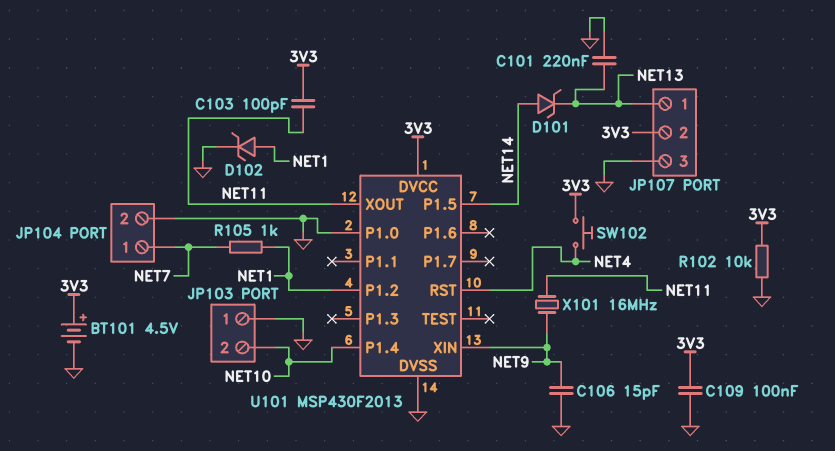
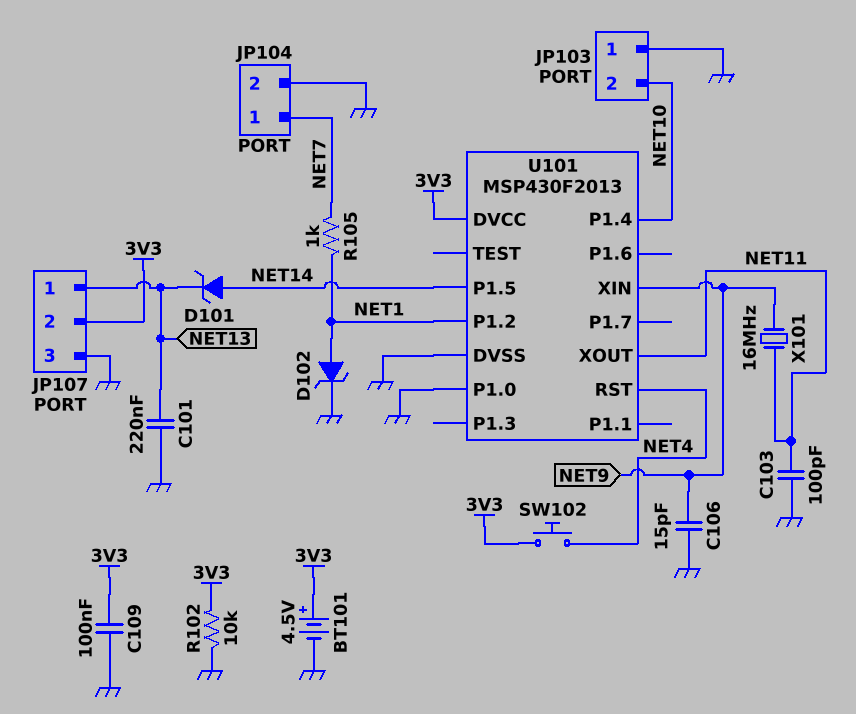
C103: 100pF (3V3, NET11) -> 100pF (GND, NET11)

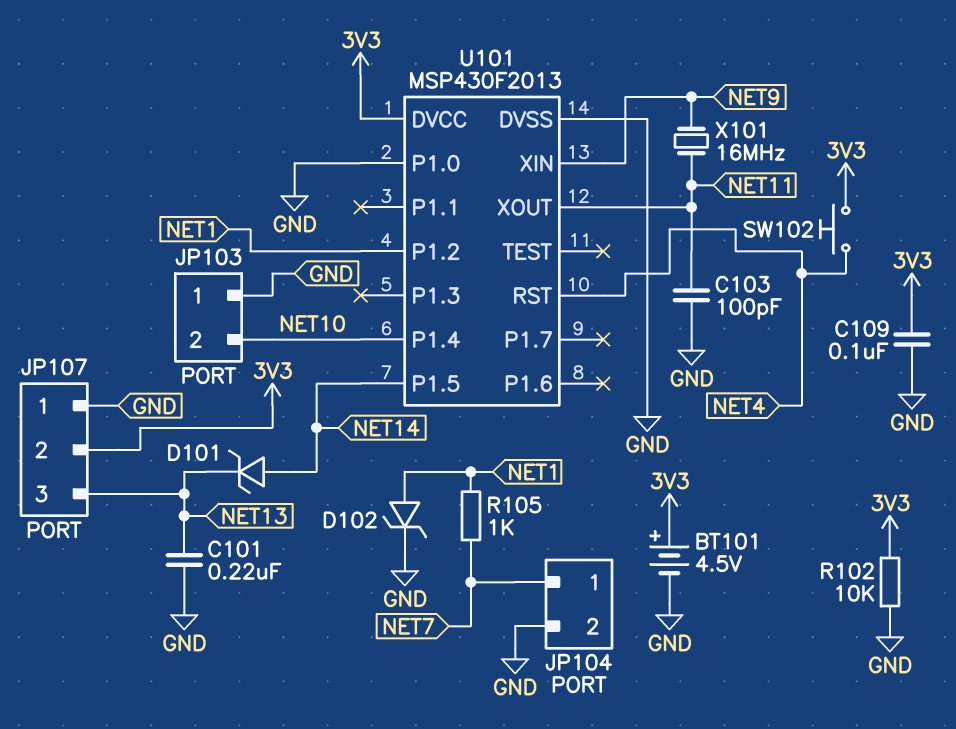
C106: 15pF (GND, NET9) -> none
JP107 pin 1: NET13 -> GND
JP107 pin 3: GND -> NET13

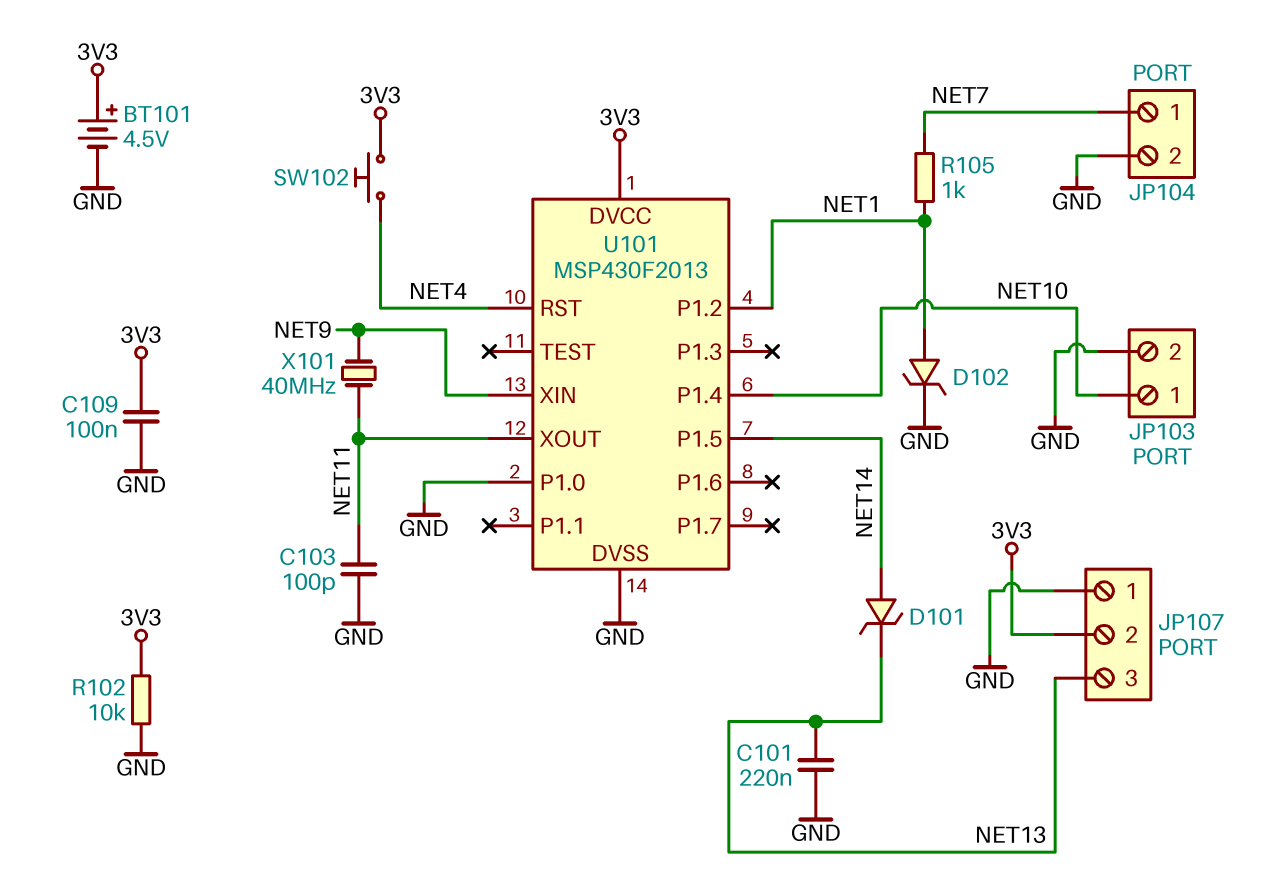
JP103 pin 1: GND -> NET10
JP103 pin 2: NET10 -> GND
X101: 16MHz (NET9, NET11) -> 40MHz (NET9, NET11)

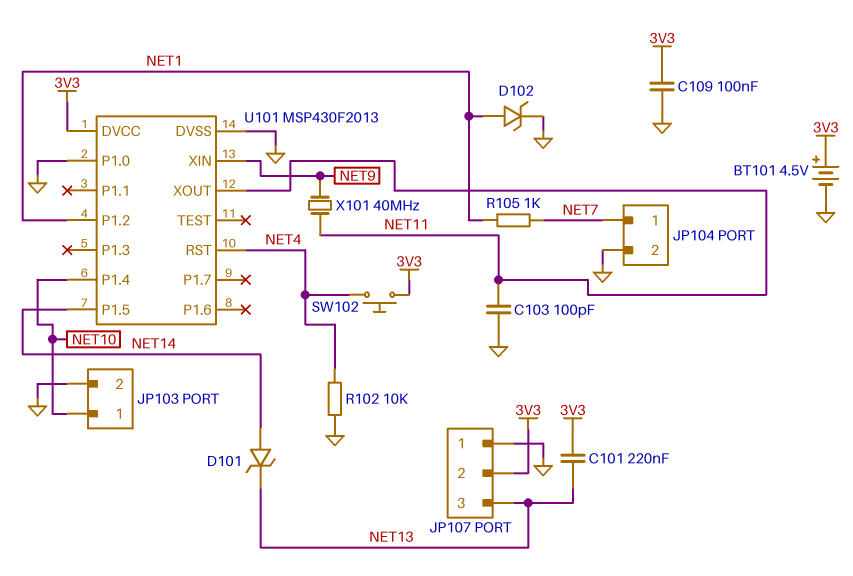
C101: 220nF (GND, NET13) -> 220nF (3V3, NET13)
R102: 10k (3V3, GND) -> 10k (GND, NET4)

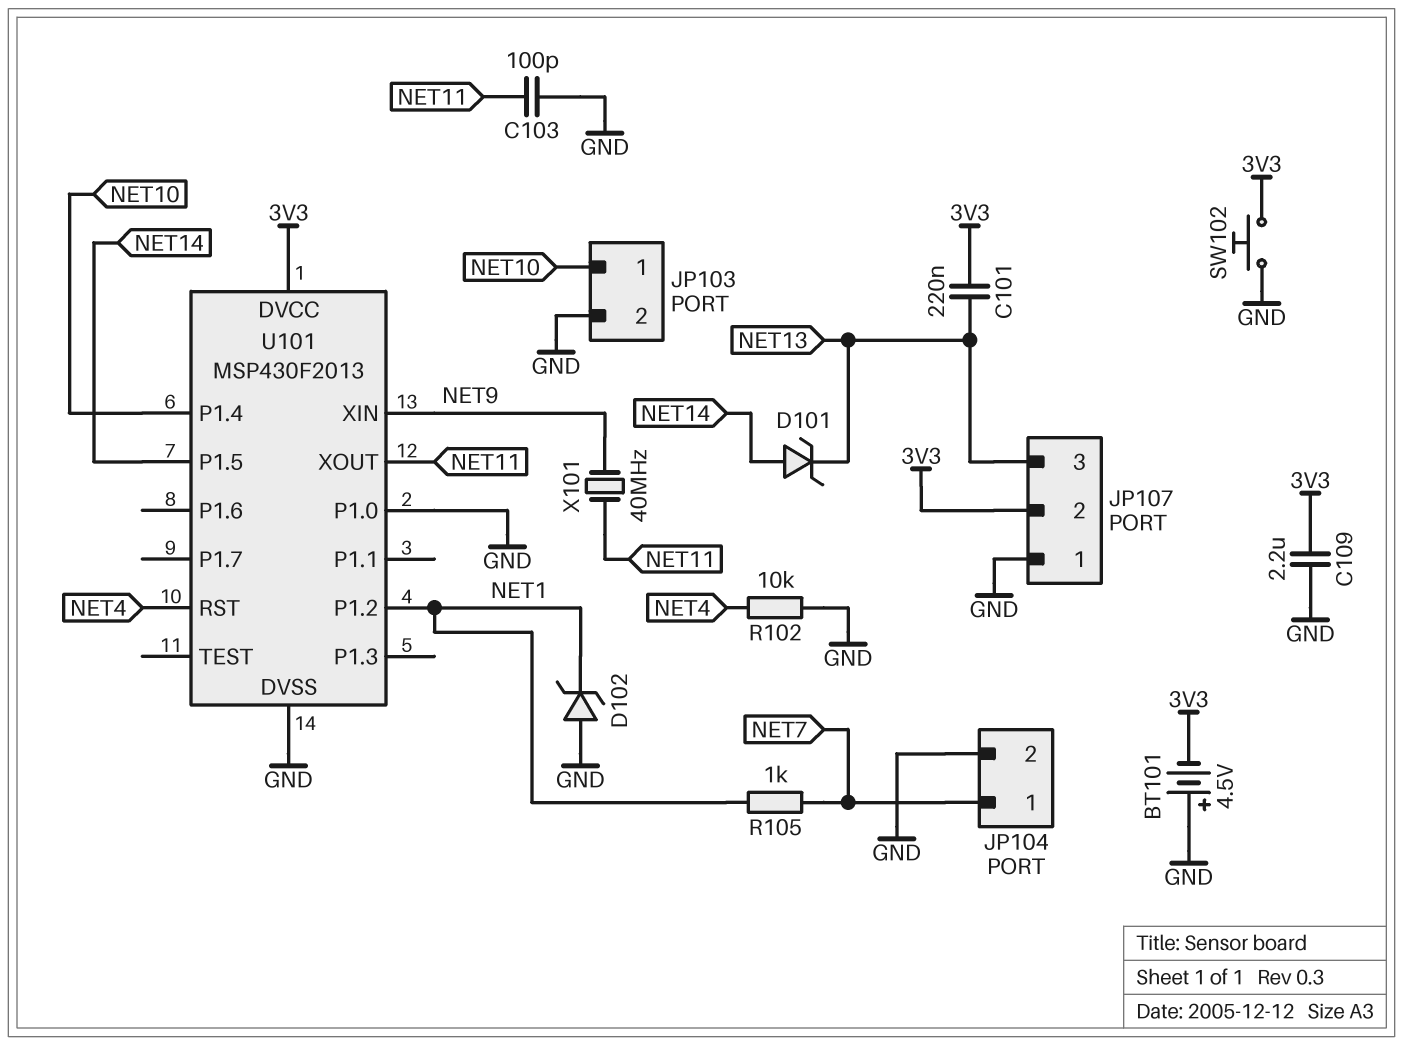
BT101: 4.5V (plus 3V3, minus GND) -> 4.5V (plus GND, minus 3V3)
C109: 100nF (3V3, GND) -> 2.2uF (3V3, GND)
D102: zener (A NET1, K GND) -> zener (A GND, K NET1)
SW102: button (3V3, NET4) -> button (3V3, GND)

